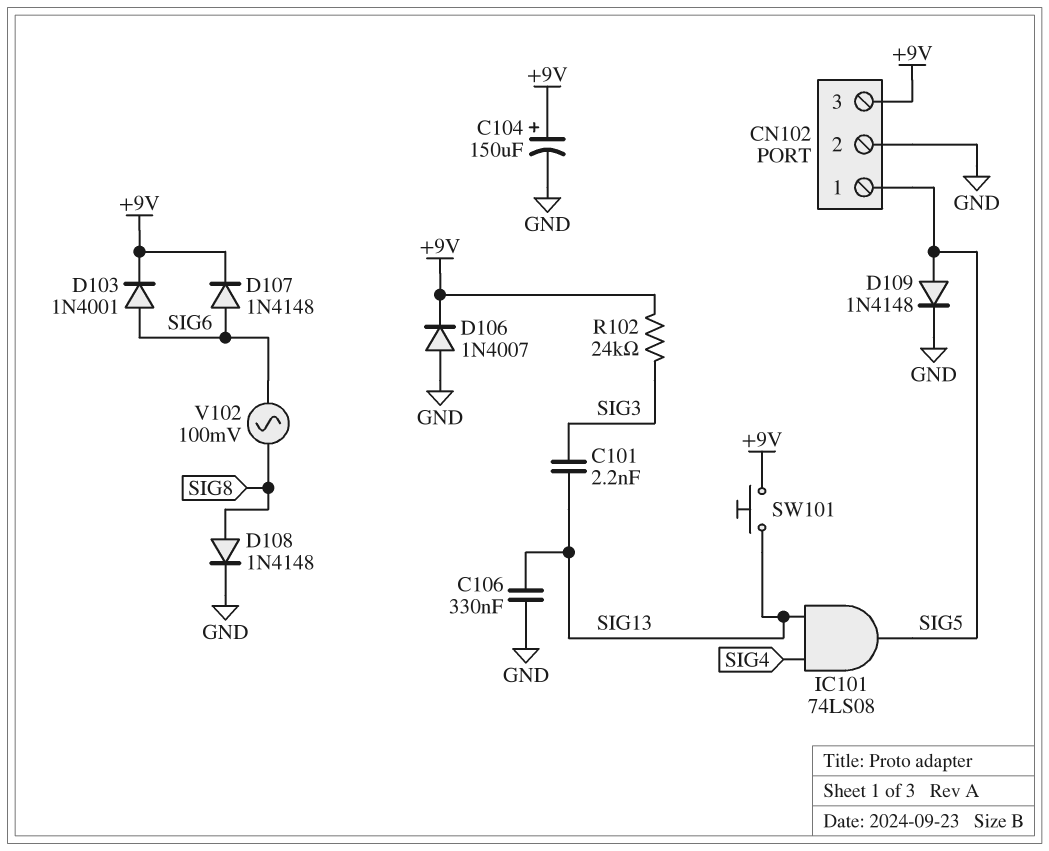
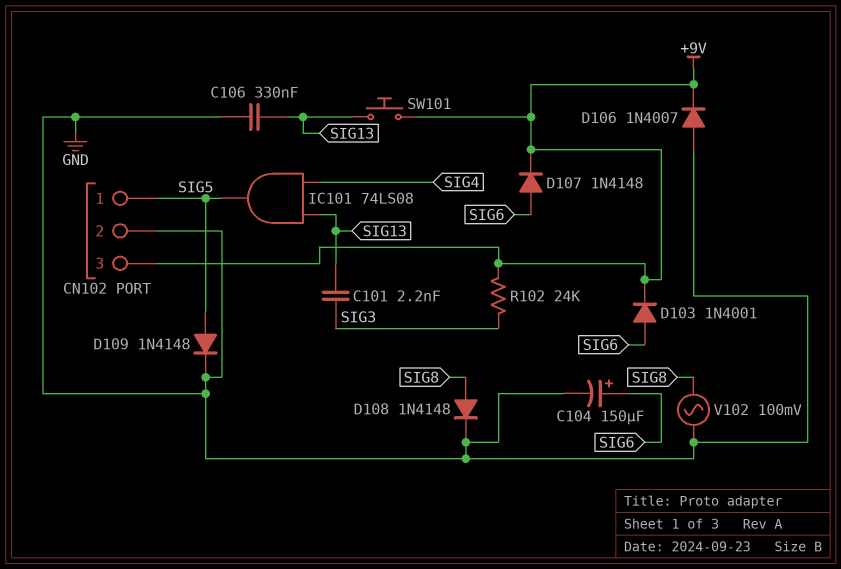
C104: 150uF (plus +9V, minus GND) -> 150uF (plus SIG6, minus GND)
V102: AC 100mV (SIG6, SIG8) -> AC 100mV (GND, SIG8)

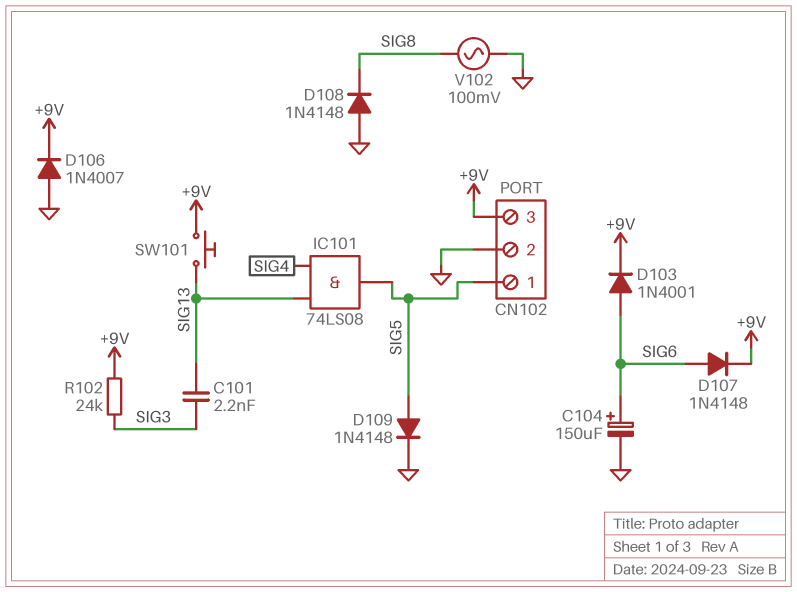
C106: 330nF (GND, SIG13) -> none
D108: diode 1N4148 (A SIG8, K GND) -> diode 1N4148 (A GND, K SIG8)

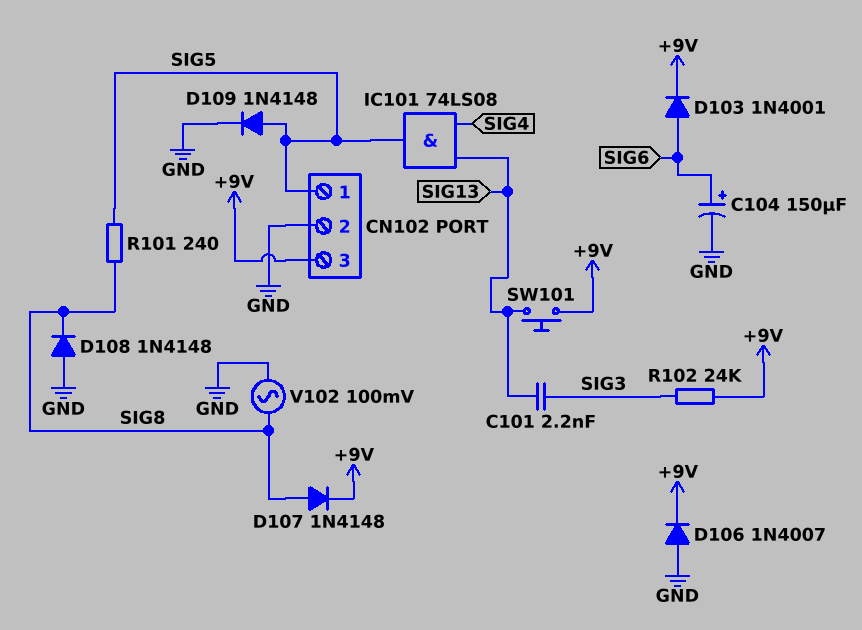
D107: diode 1N4148 (A SIG6, K +9V) -> diode 1N4148 (A SIG8, K +9V)
R101: none -> 240 (SIG5, SIG8)

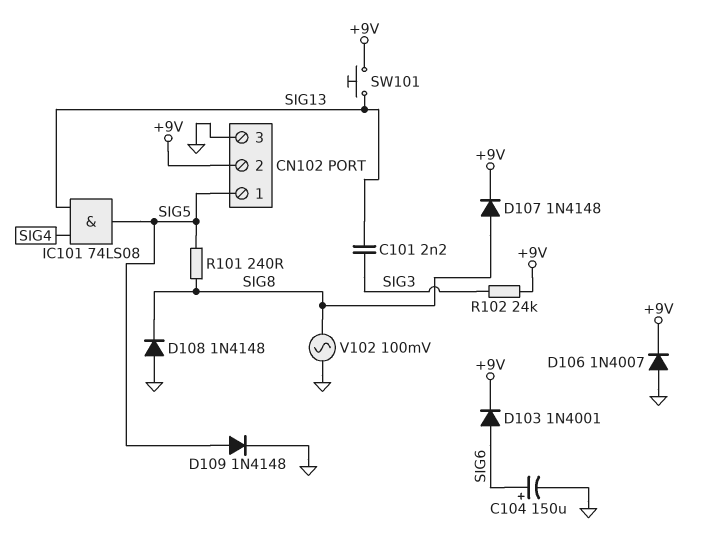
CN102 pin 2: GND -> +9V
CN102 pin 3: +9V -> GND

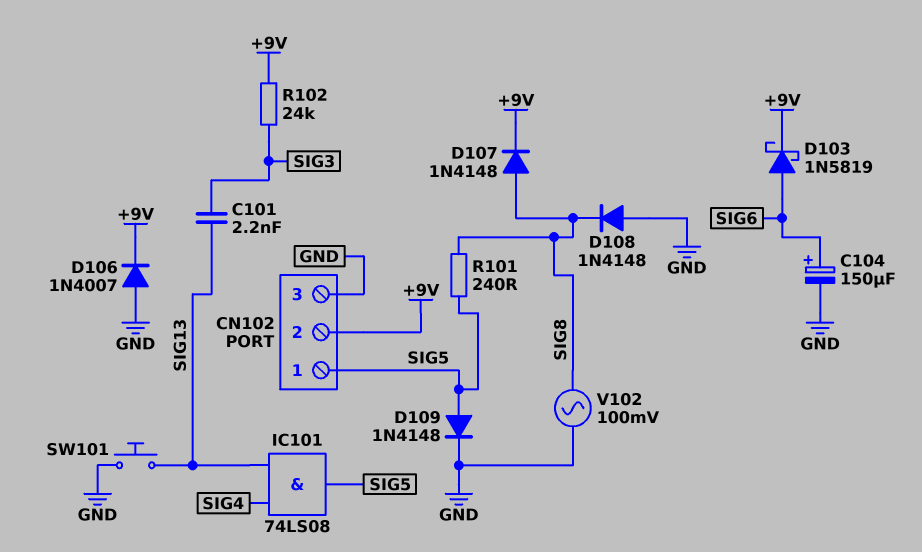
D103: diode 1N4001 (A SIG6, K +9V) -> schottky 1N5819 (A SIG6, K +9V)
SW101: button (+9V, SIG13) -> button (GND, SIG13)

